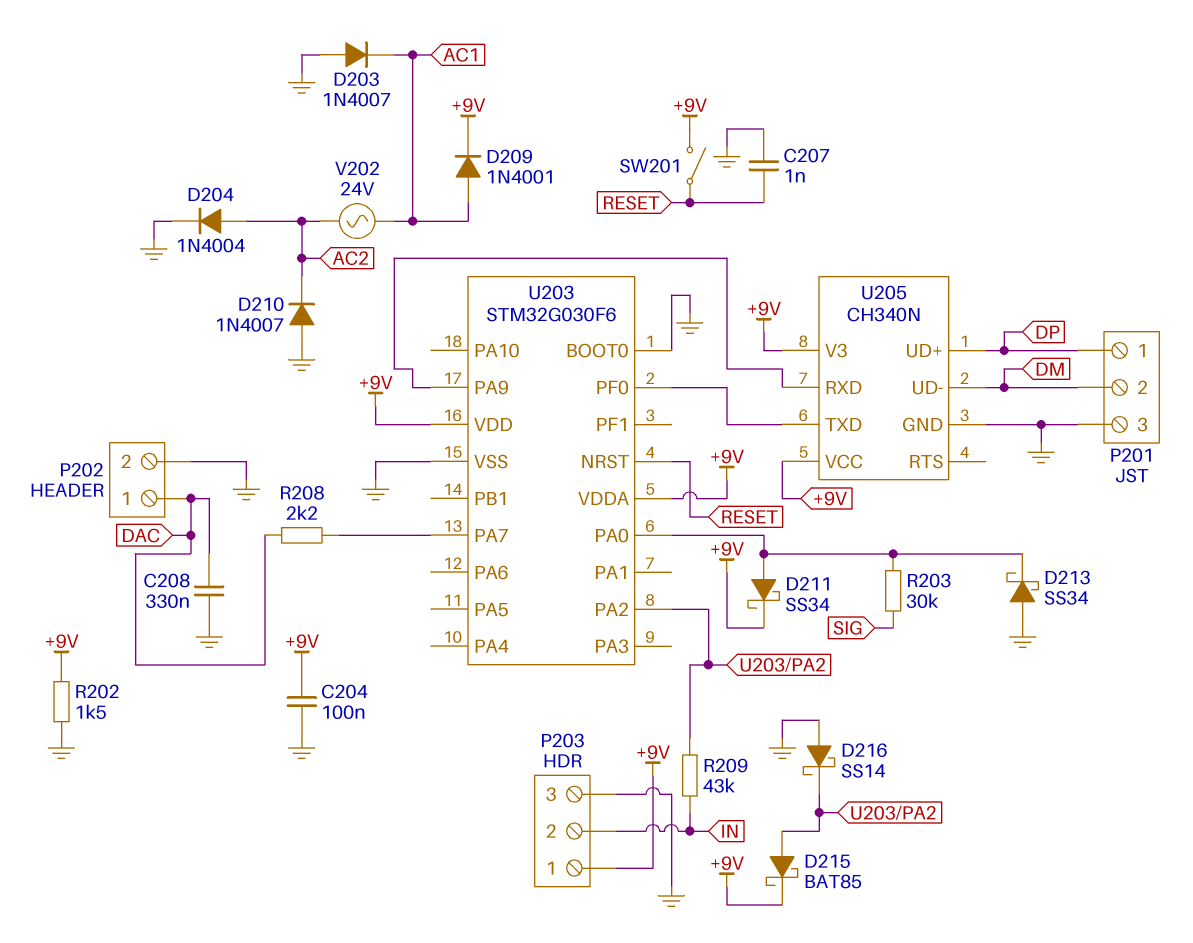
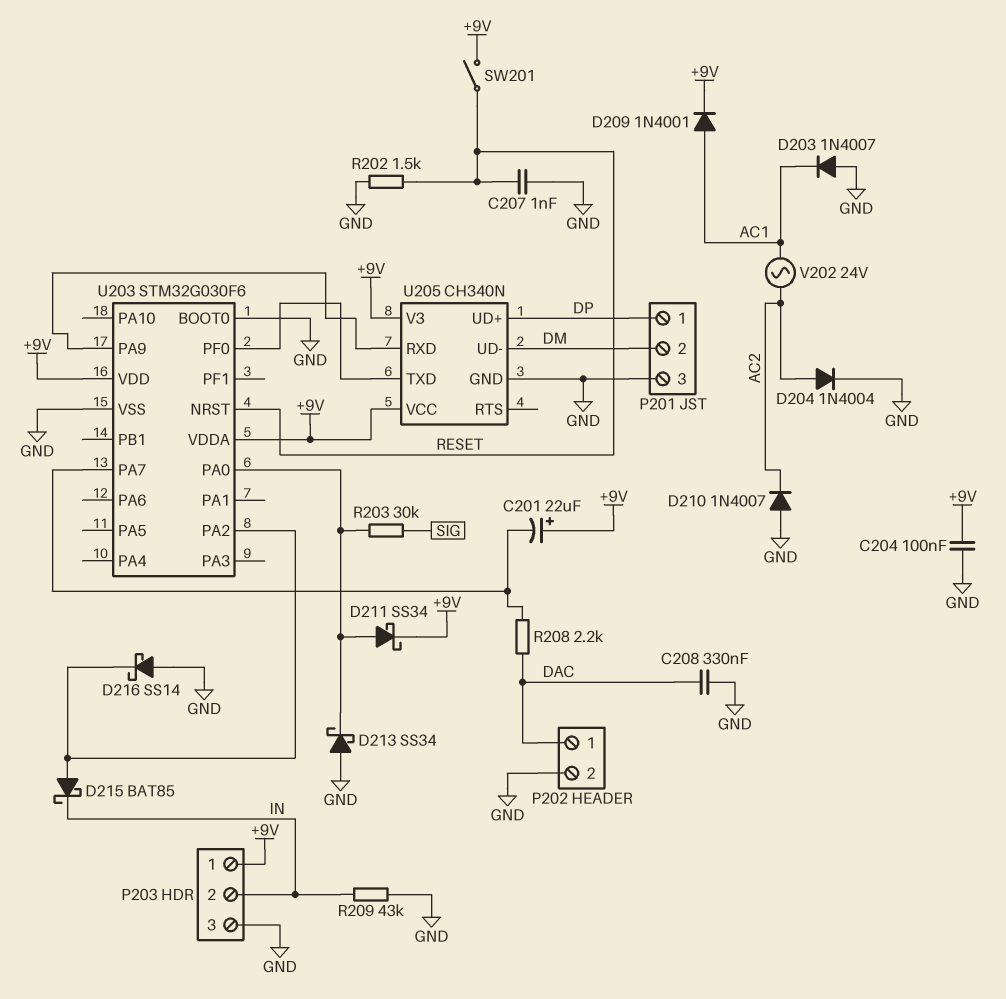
C201: none -> 22uF (plus +9V, minus U203/PA7)
D215: schottky BAT85 (A U203/PA2, K +9V) -> schottky BAT85 (A U203/PA2, K IN)
R202: 1.5k (+9V, GND) -> 1.5k (GND, RESET)
R209: 43k (IN, U203/PA2) -> 43k (GND, IN)

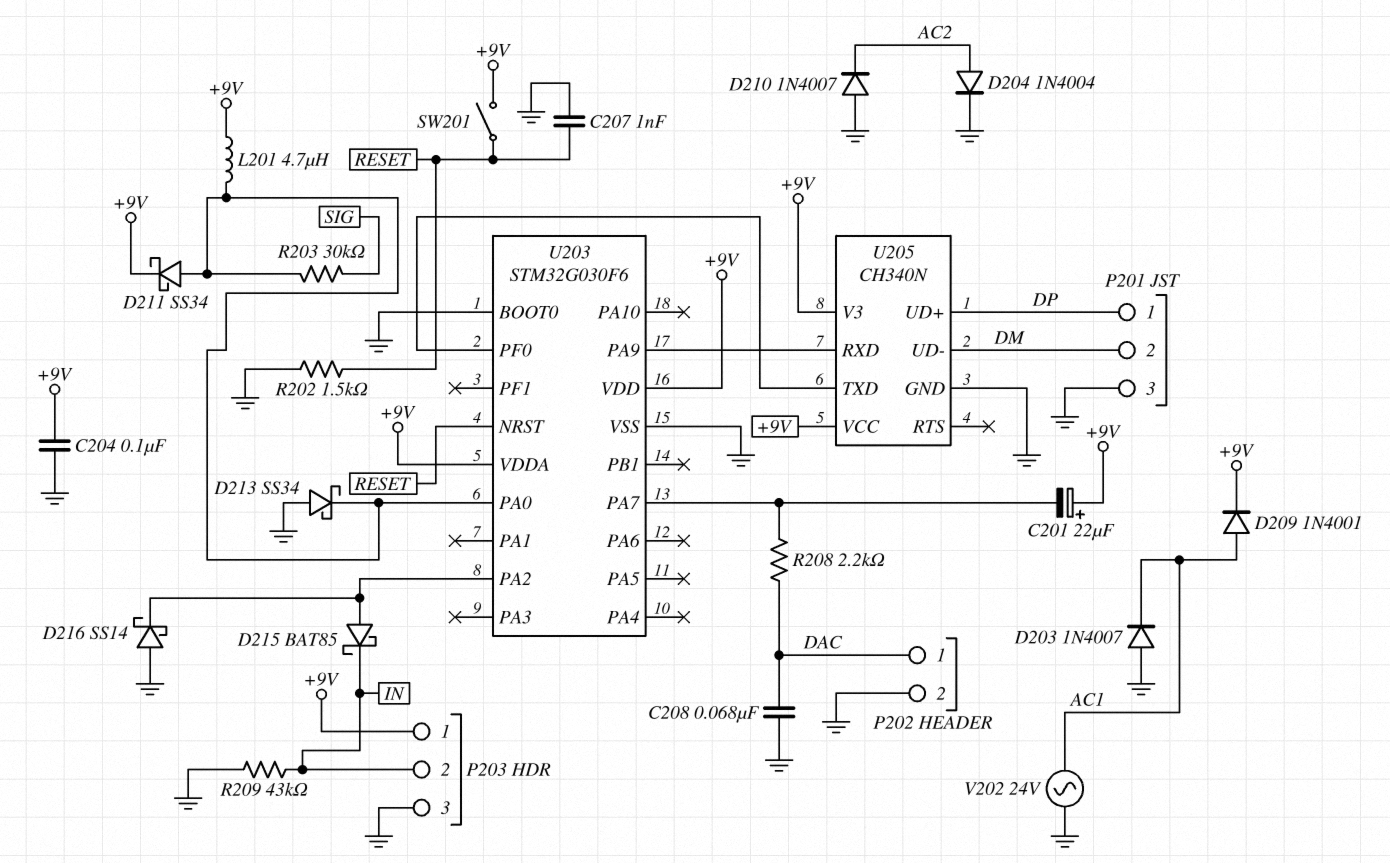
C208: 330nF (DAC, GND) -> 68nF (DAC, GND)
L201: none -> 4.7uH (+9V, U203/PA0)
V202: AC 24V (AC1, AC2) -> AC 24V (AC1, GND)

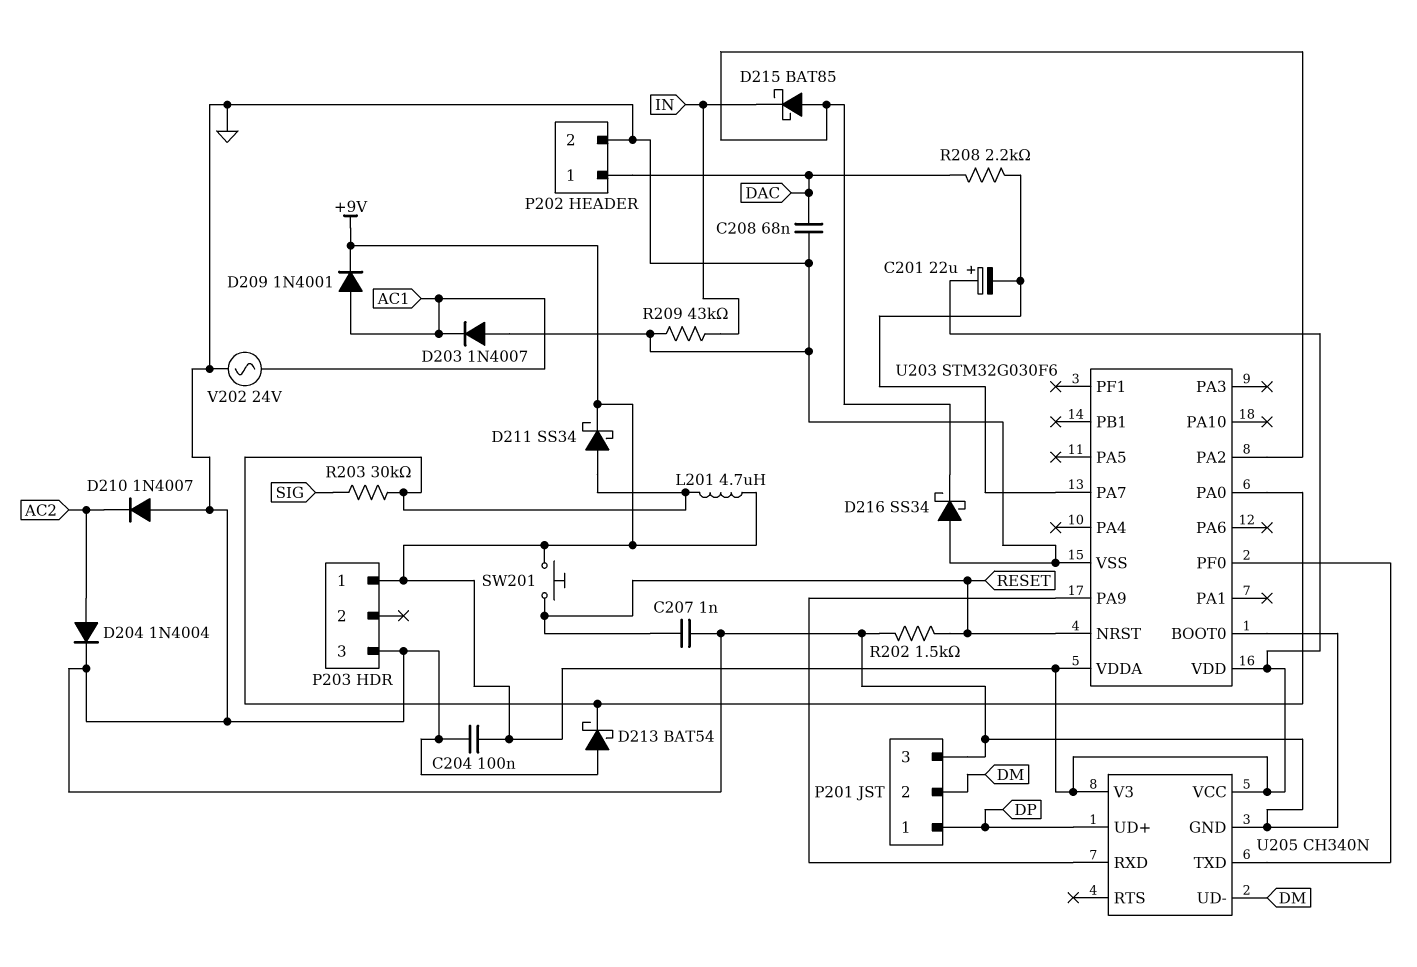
D213: schottky SS34 (A GND, K U203/PA0) -> schottky BAT54 (A GND, K U203/PA0)
D216: schottky SS14 (A GND, K U203/PA2) -> schottky SS34 (A GND, K U203/PA2)
P203 pin 2: IN -> none
SW201: switch (+9V, RESET) -> button (+9V, RESET)

